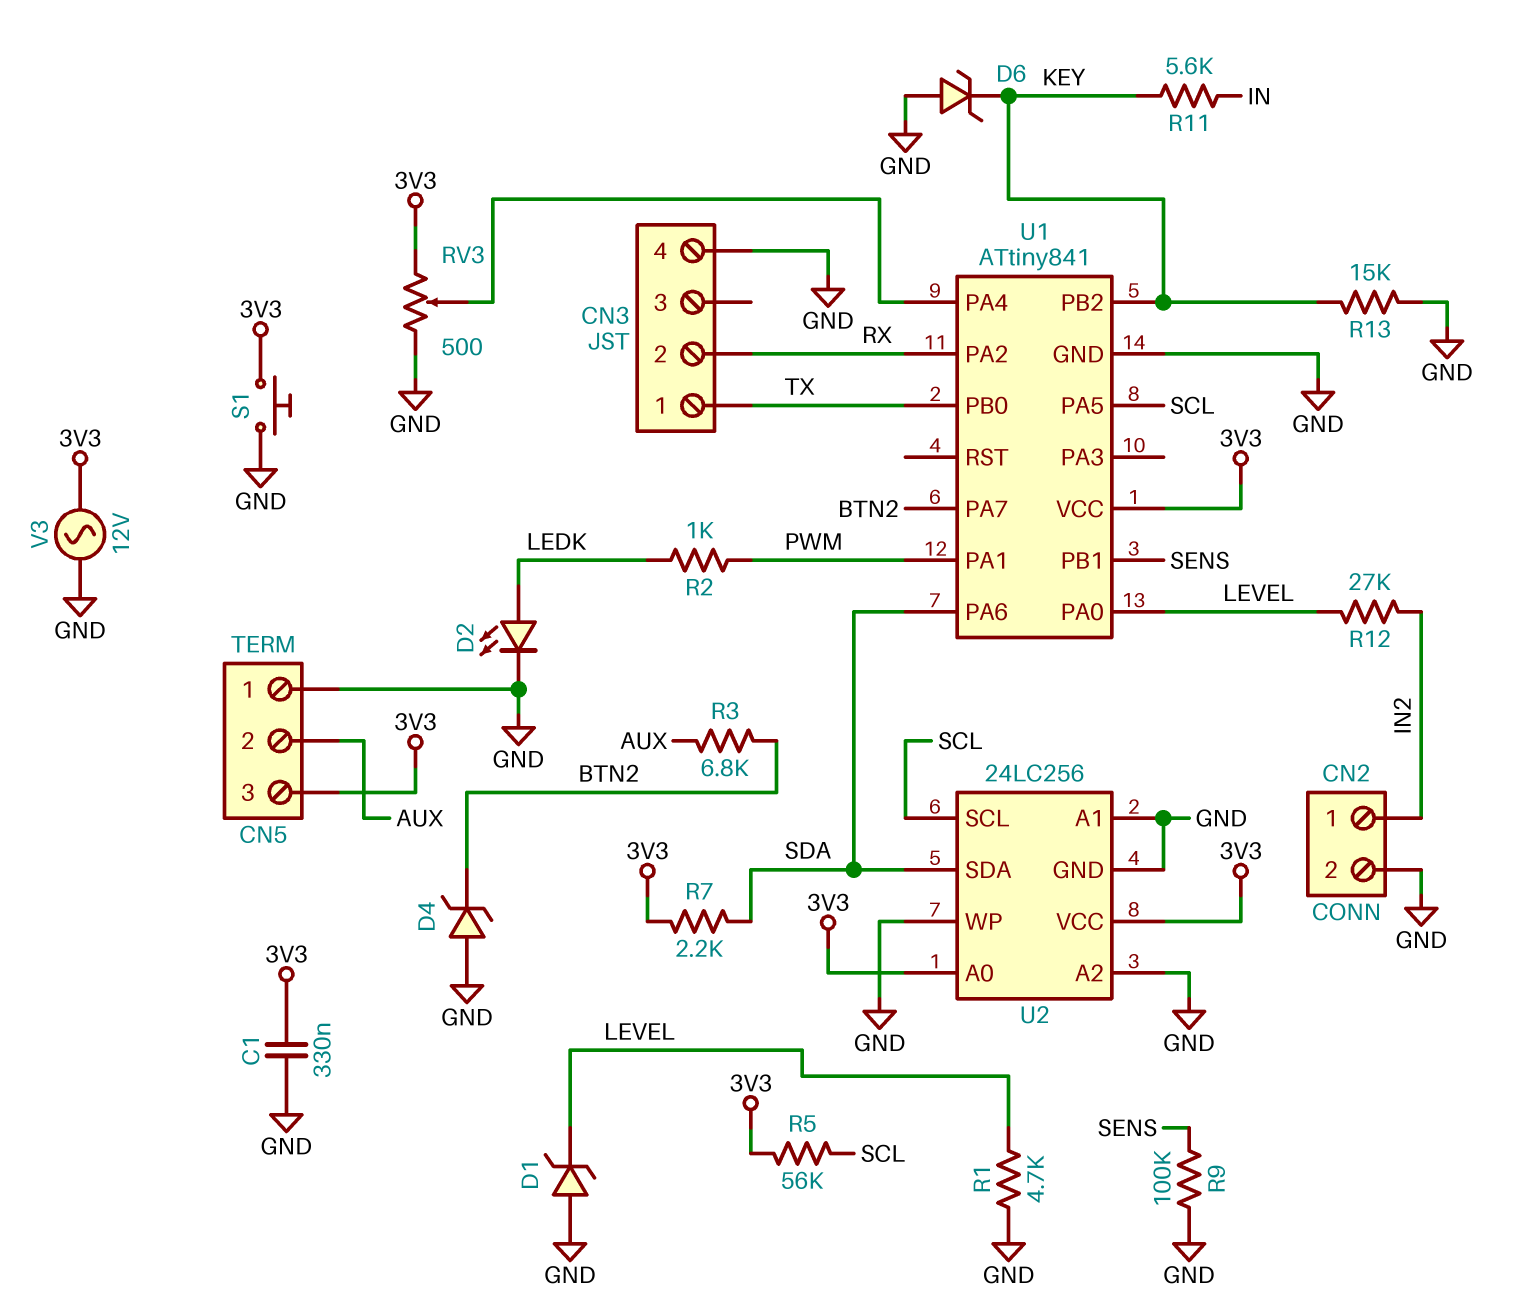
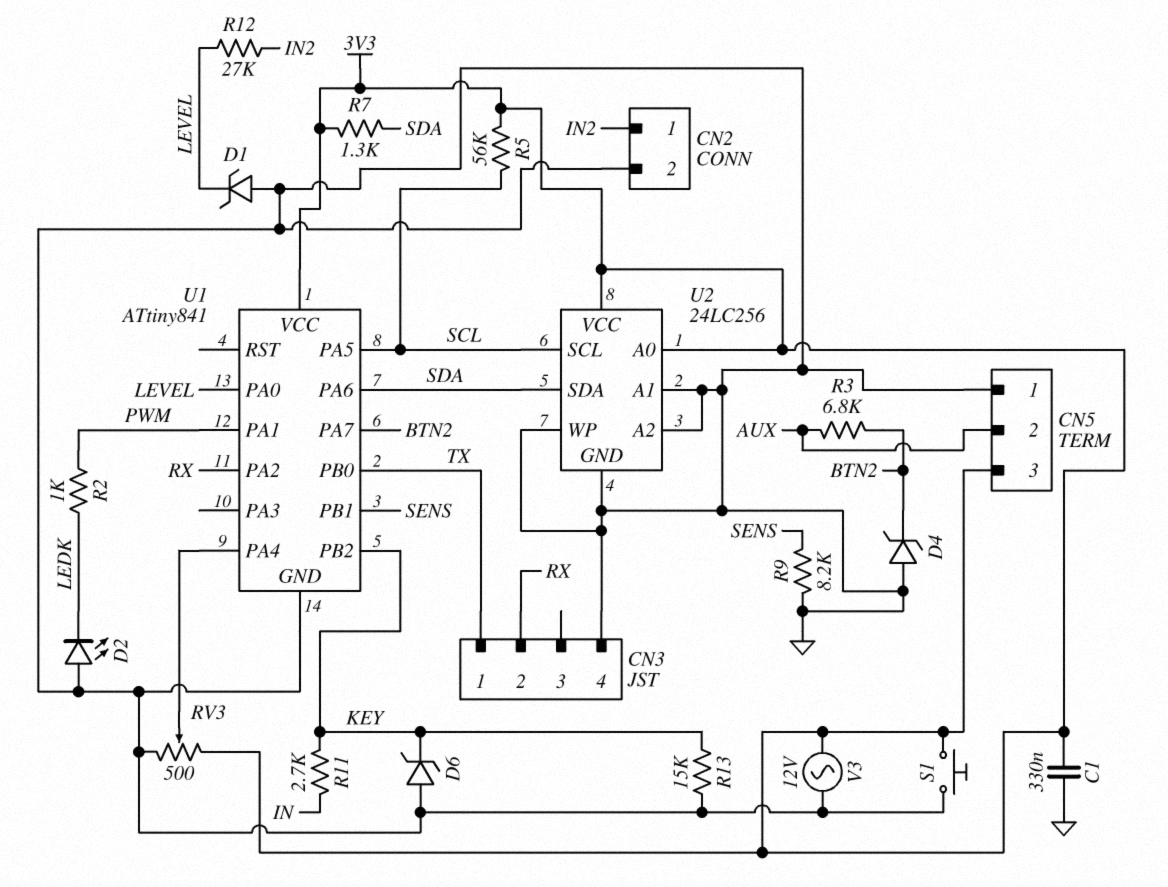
D2: LED (A LEDK, K GND) -> LED (A GND, K LEDK)
R1: 4.7k (GND, LEVEL) -> none
R7: 2.2k (3V3, SDA) -> 1.3k (3V3, SDA)
R9: 100k (GND, SENS) -> 8.2k (GND, SENS)
R11: 5.6k (IN, KEY) -> 2.7k (IN, KEY)

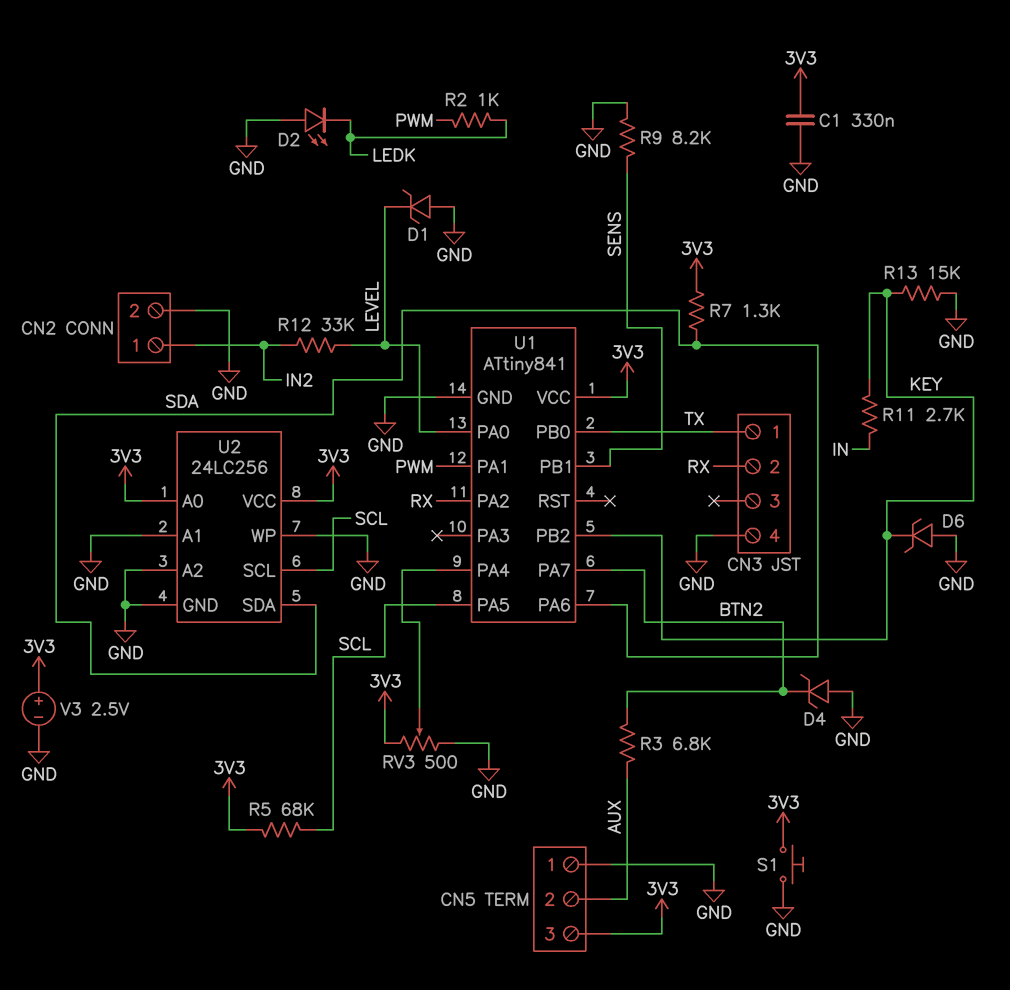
R5: 56k (3V3, SCL) -> 68k (3V3, SCL)
R12: 27k (IN2, LEVEL) -> 33k (IN2, LEVEL)
V3: AC 12V (3V3, GND) -> 2.5V (plus 3V3, minus GND)

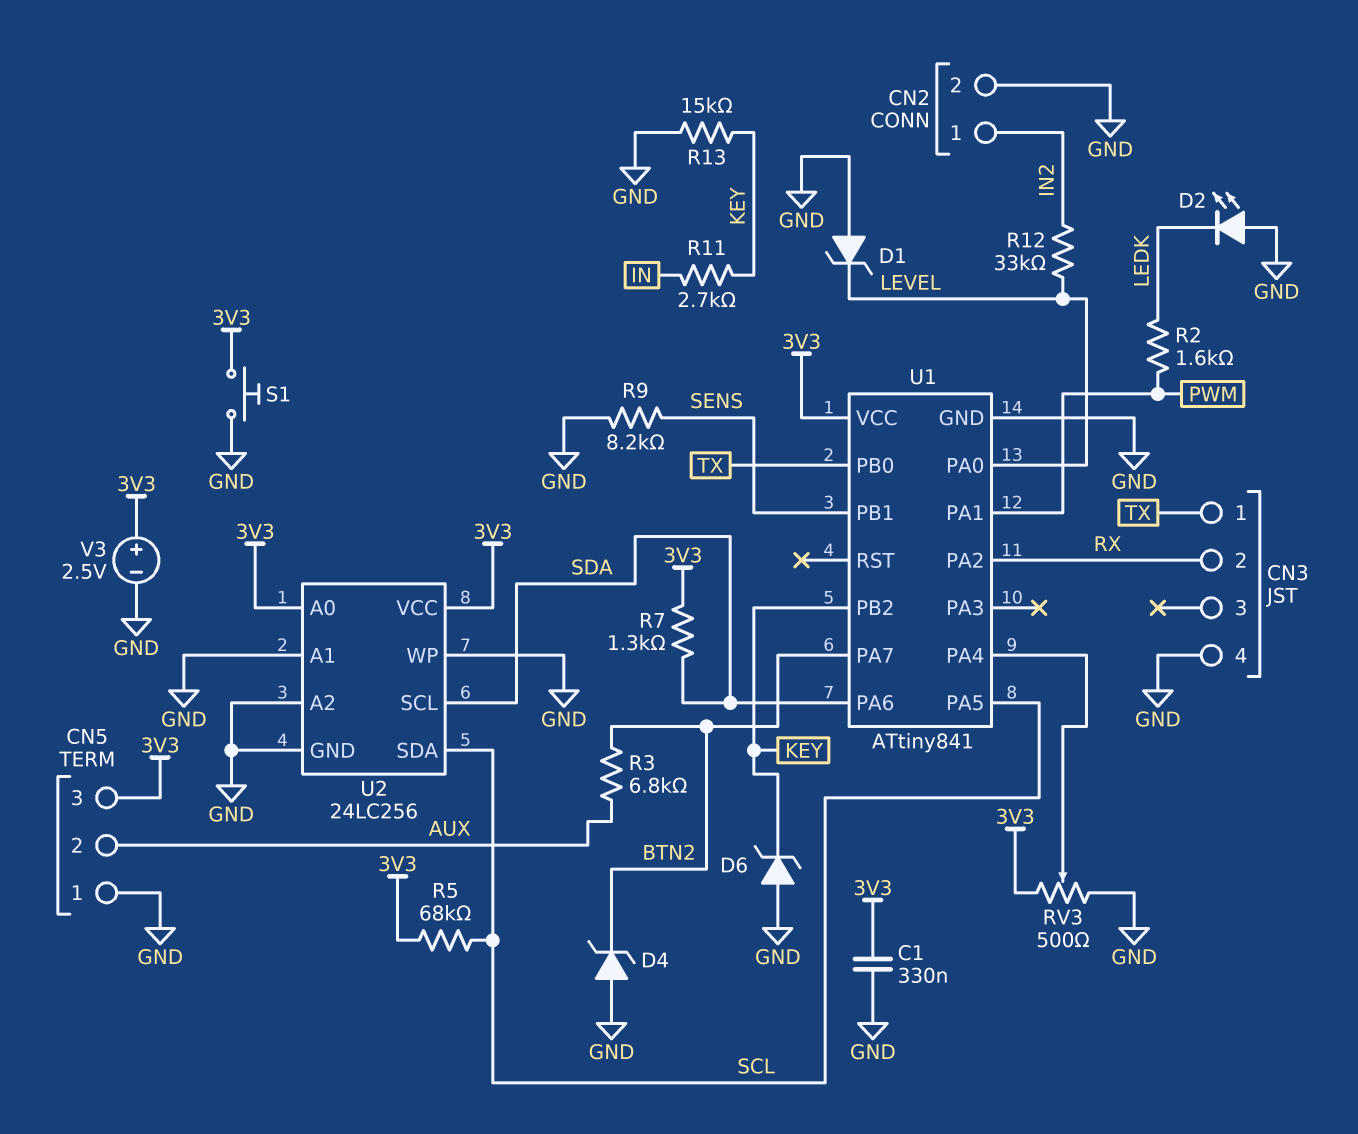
R2: 1k (LEDK, PWM) -> 1.6k (LEDK, PWM)
U2 pin SCL: SCL -> SDA
U2 pin SDA: SDA -> SCL

